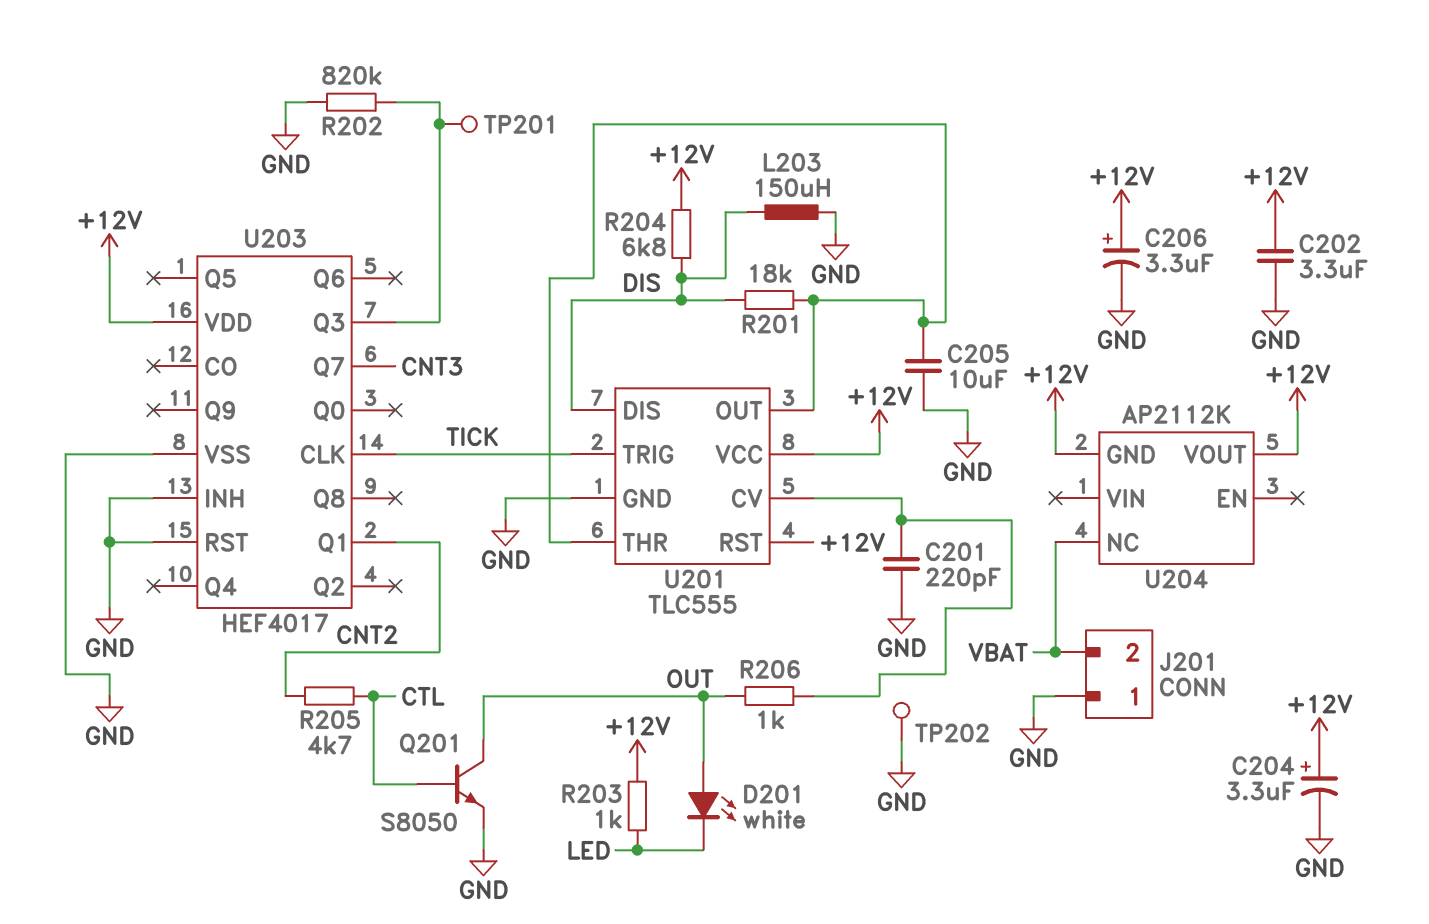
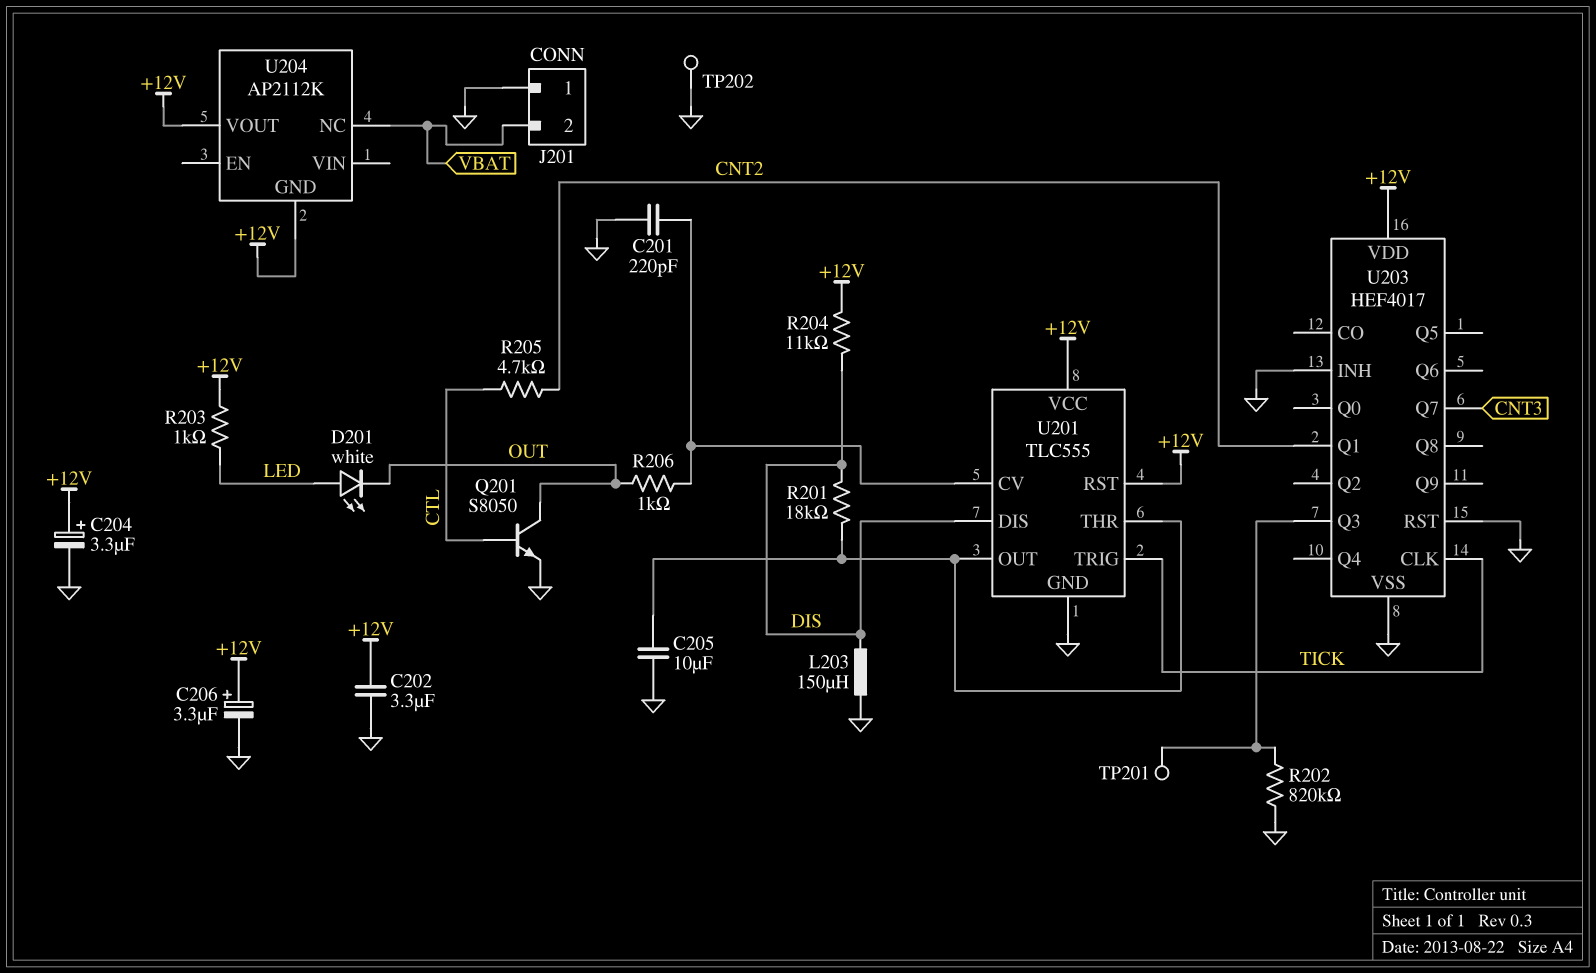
D201: LED white (A OUT, K LED) -> LED white (A LED, K OUT)
R204: 6.8k (+12V, DIS) -> 11k (+12V, DIS)

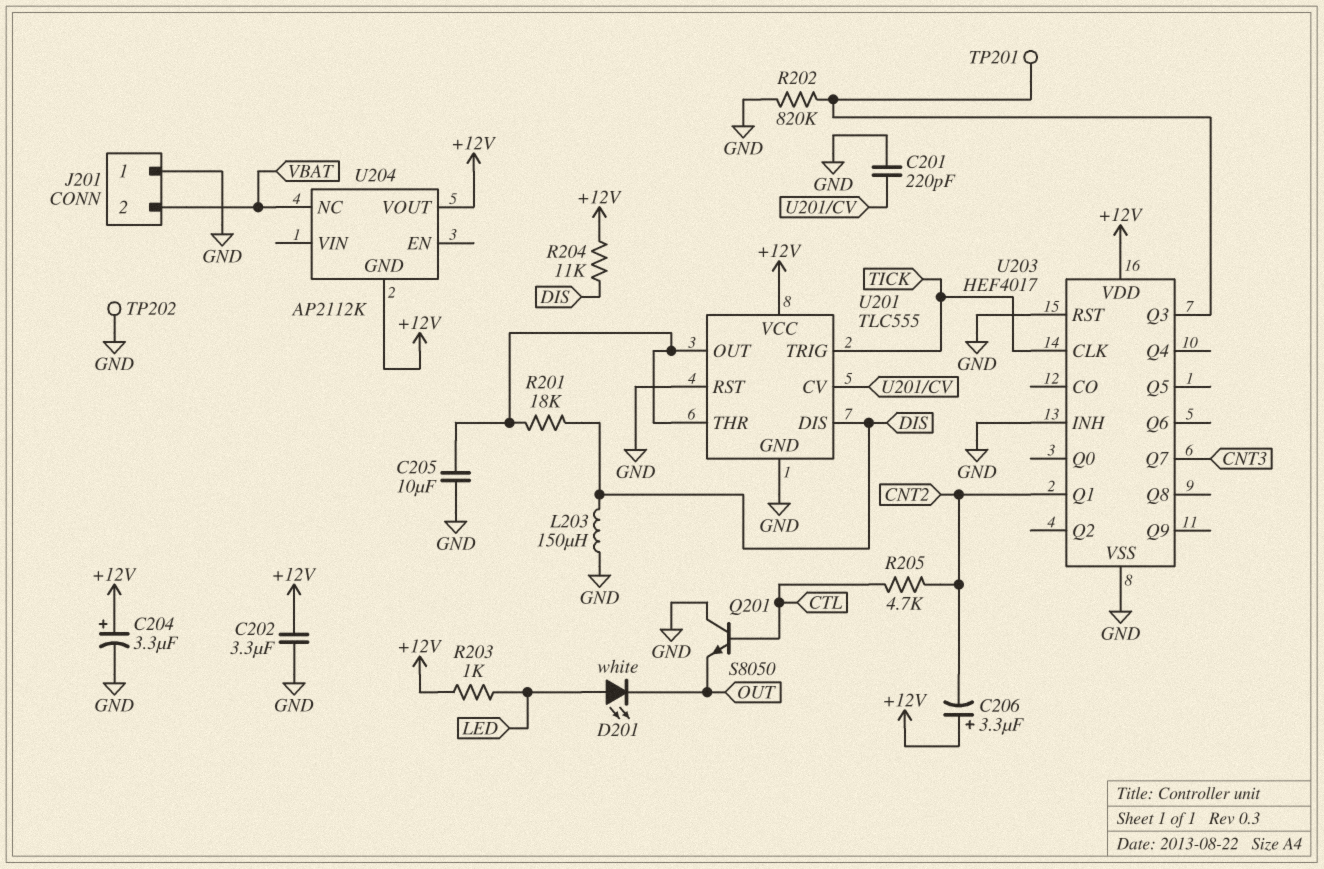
C206: 3.3uF (plus +12V, minus GND) -> 3.3uF (plus +12V, minus CNT2)
Q201: NPN S8050 (B CTL, C OUT, E GND) -> NPN S8050 (B CTL, C GND, E OUT)
R206: 1k (OUT, U201/CV) -> none
U201 pin RST: +12V -> GND

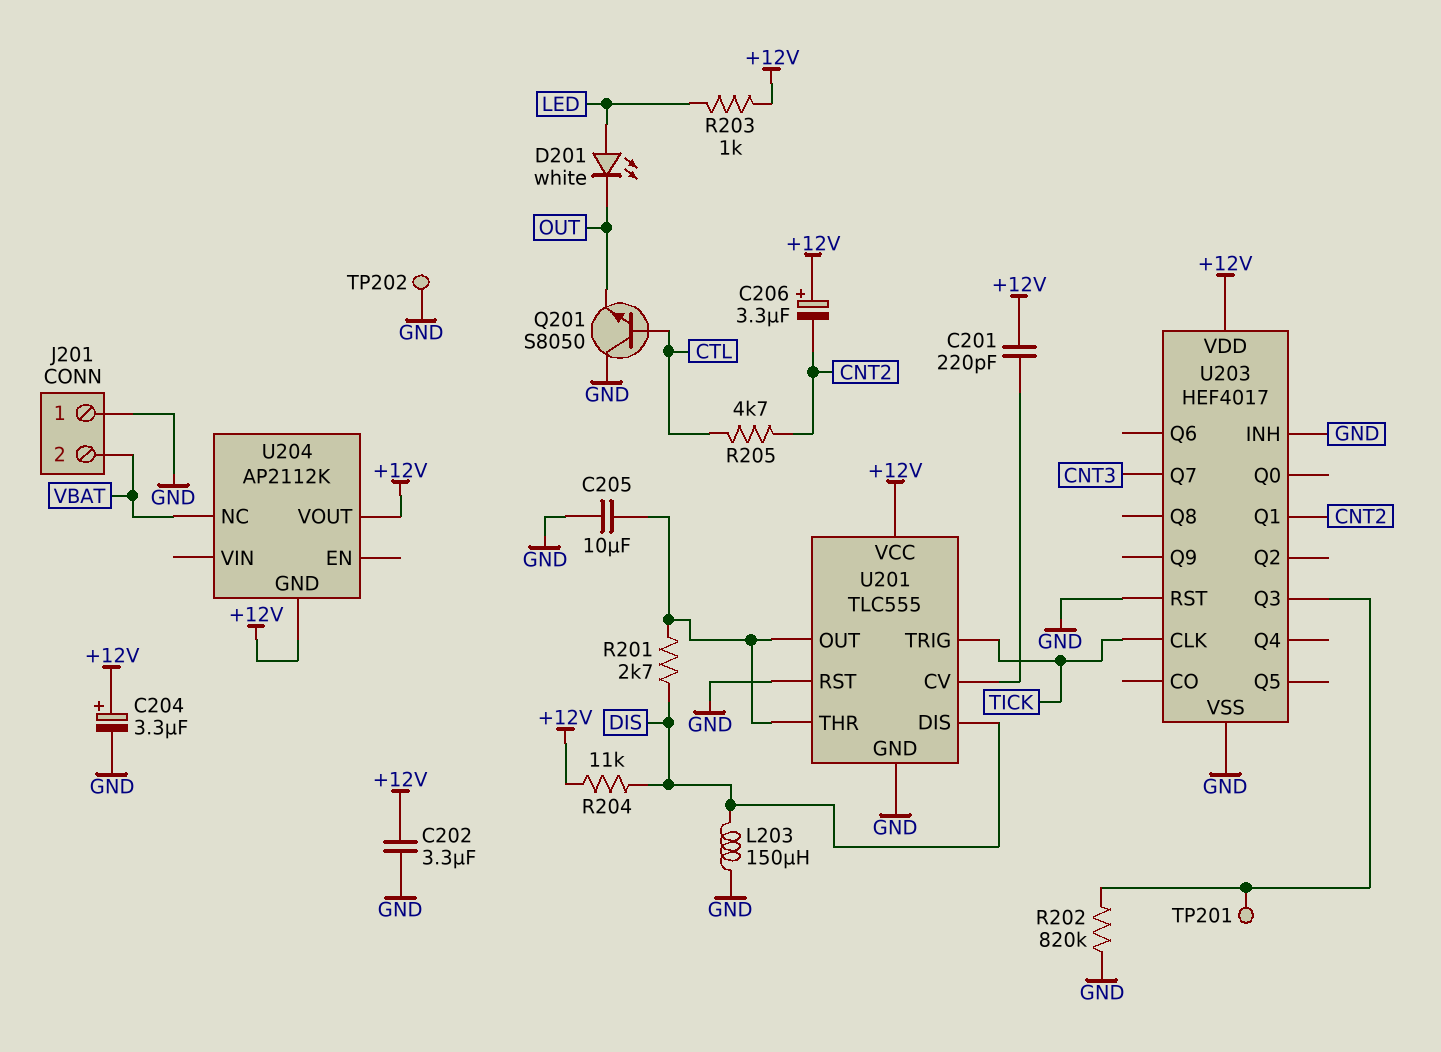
C201: 220pF (GND, U201/CV) -> 220pF (+12V, U201/CV)
R201: 18k (DIS, U201/OUT) -> 2.7k (DIS, U201/OUT)

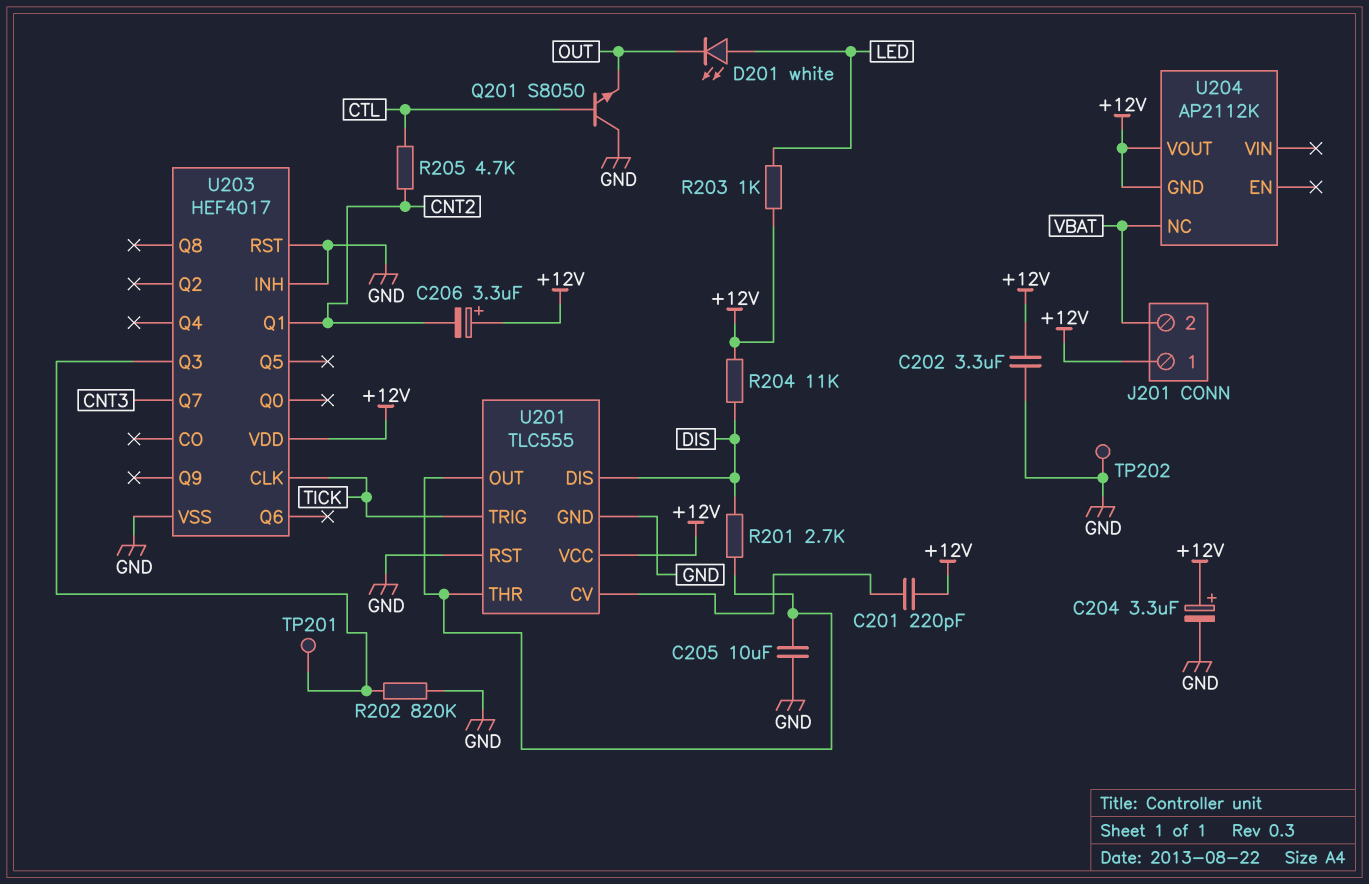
J201 pin 1: GND -> +12V
L203: 150uH (DIS, GND) -> none

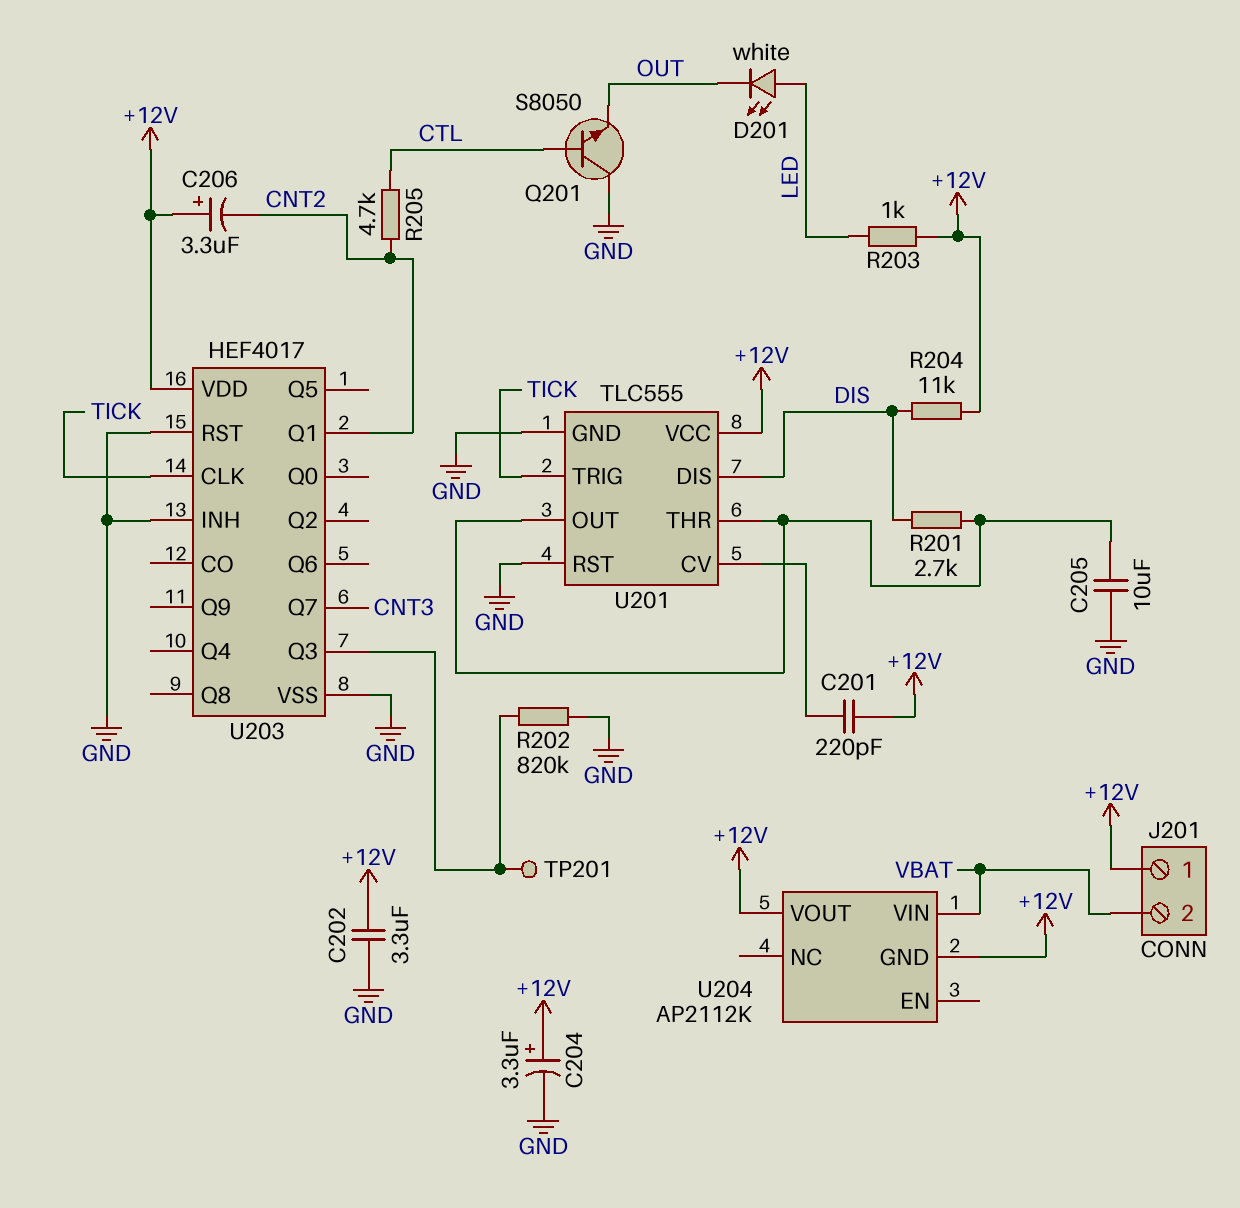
TP202: test point (GND) -> none
U204 pin NC: VBAT -> none
U204 pin VIN: none -> VBAT

